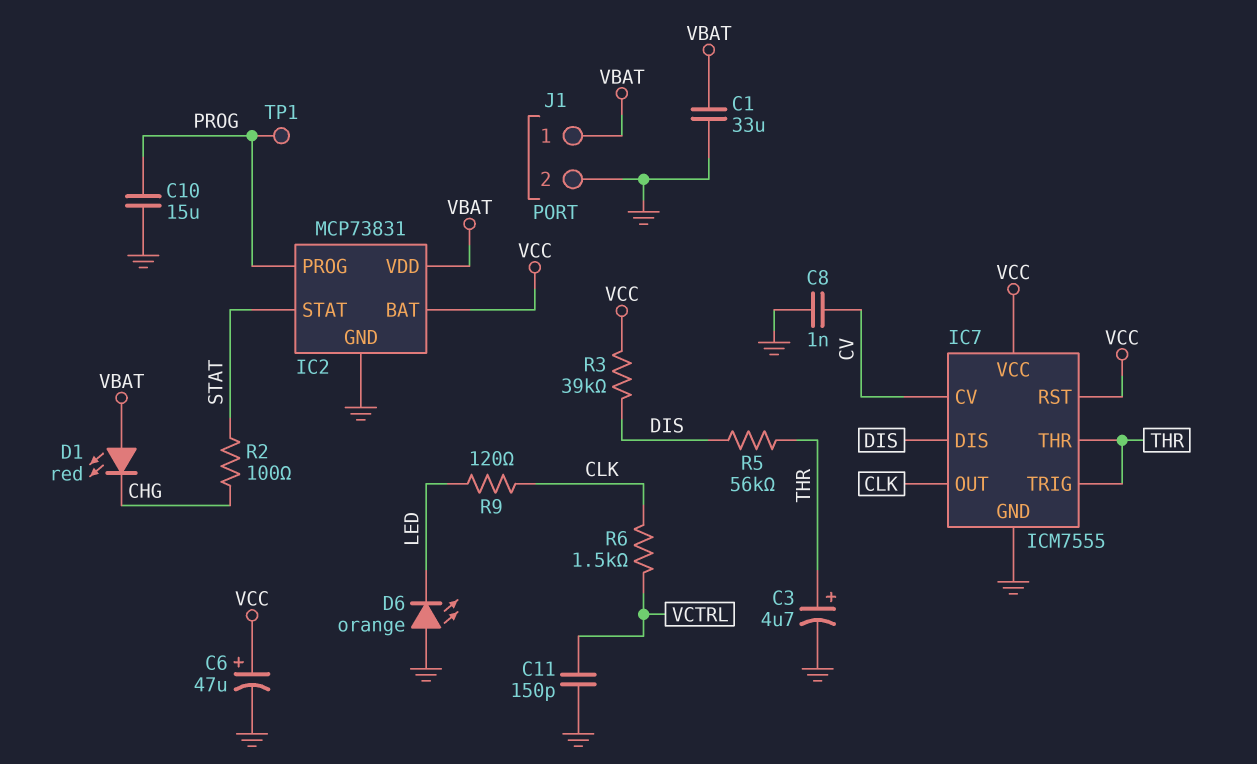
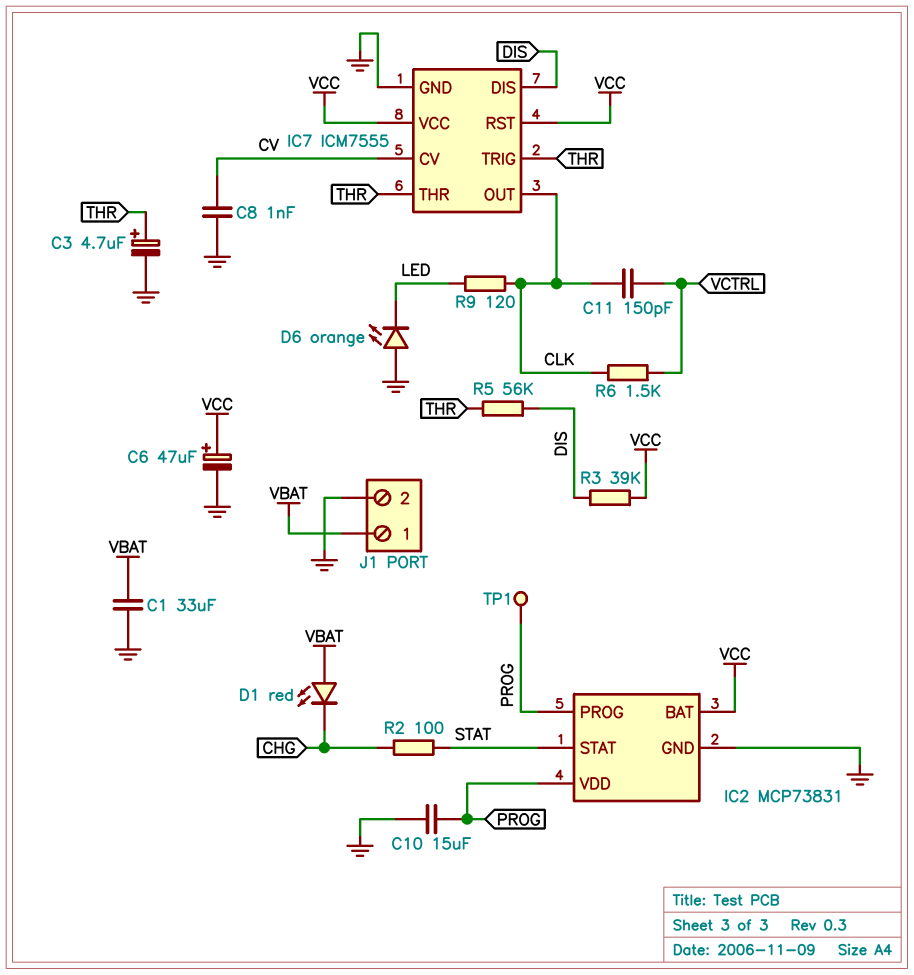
C11: 150pF (GND, VCTRL) -> 150pF (CLK, VCTRL)
IC2 pin VDD: VBAT -> PROG

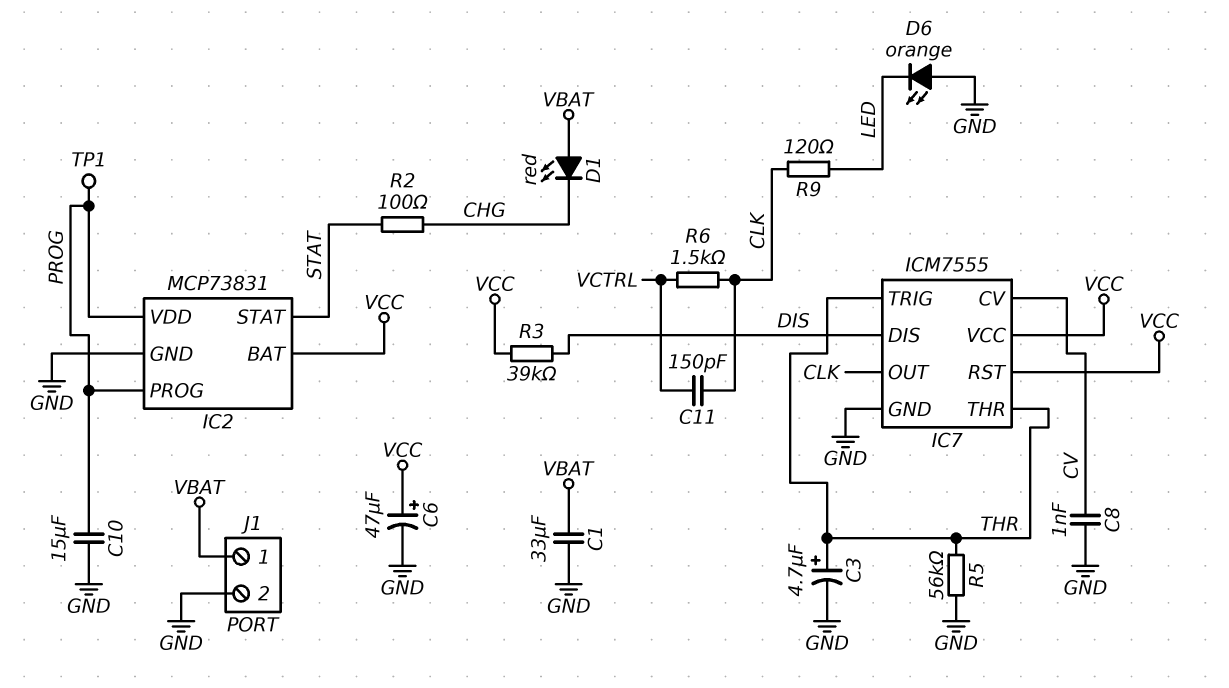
R5: 56k (DIS, THR) -> 56k (GND, THR)

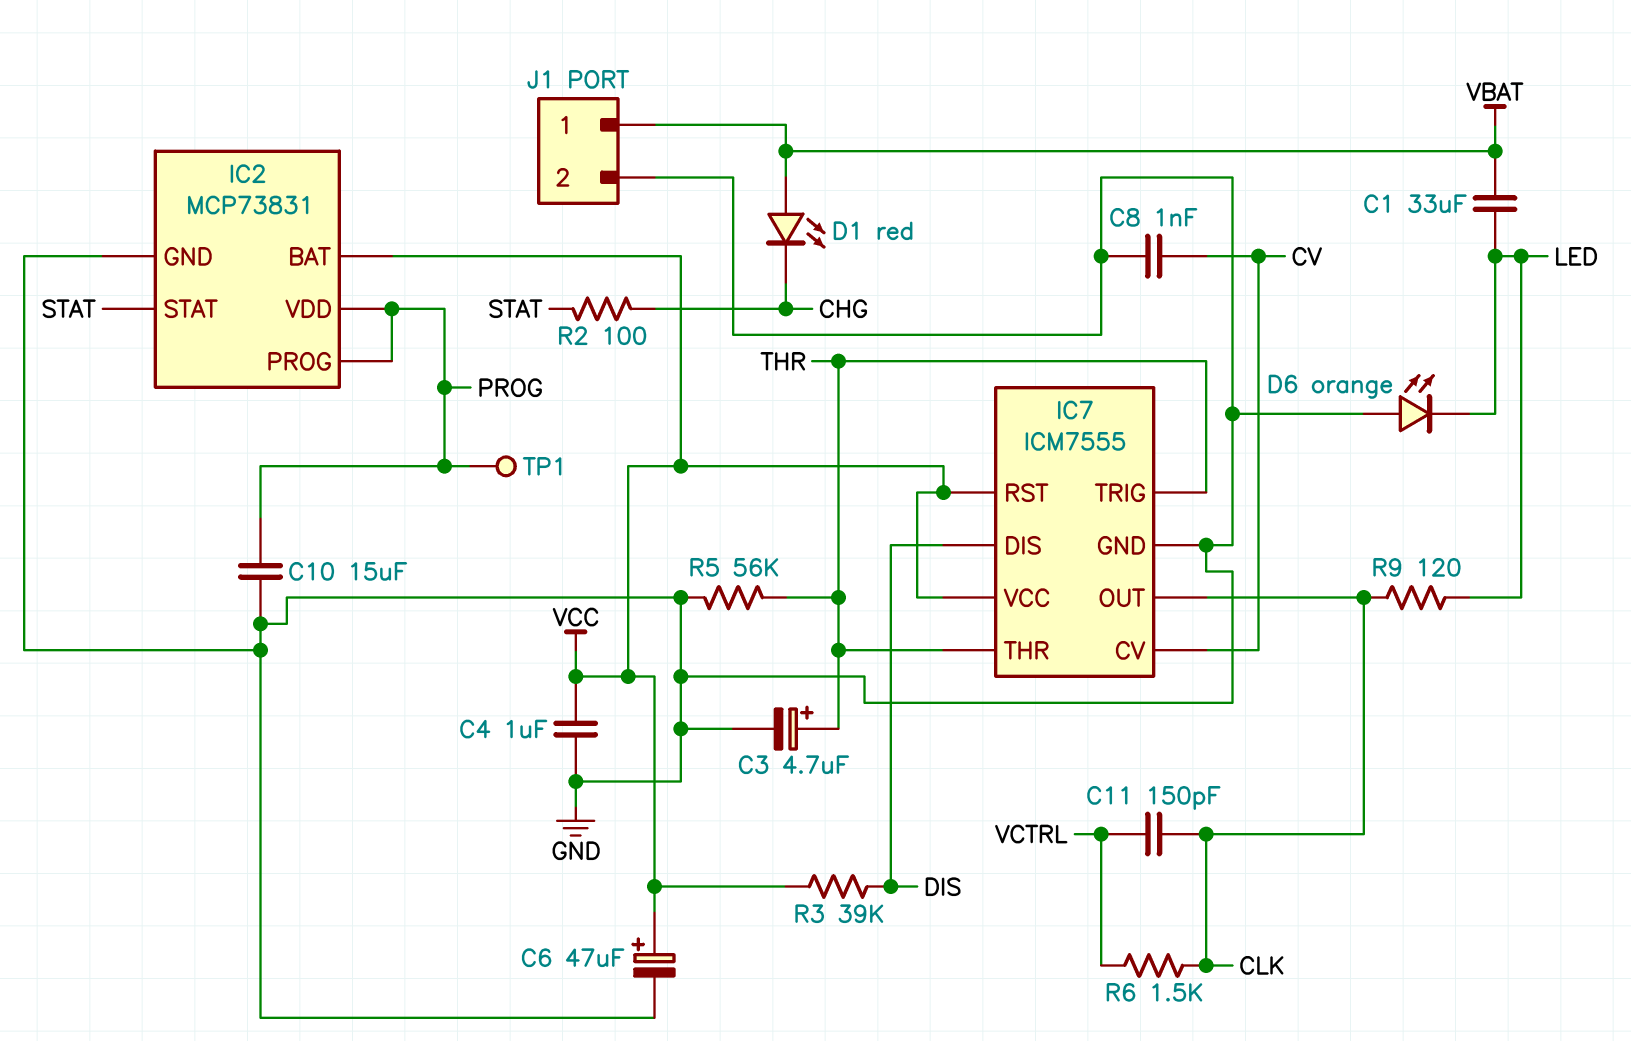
C1: 33uF (GND, VBAT) -> 33uF (LED, VBAT)
C4: none -> 1uF (GND, VCC)

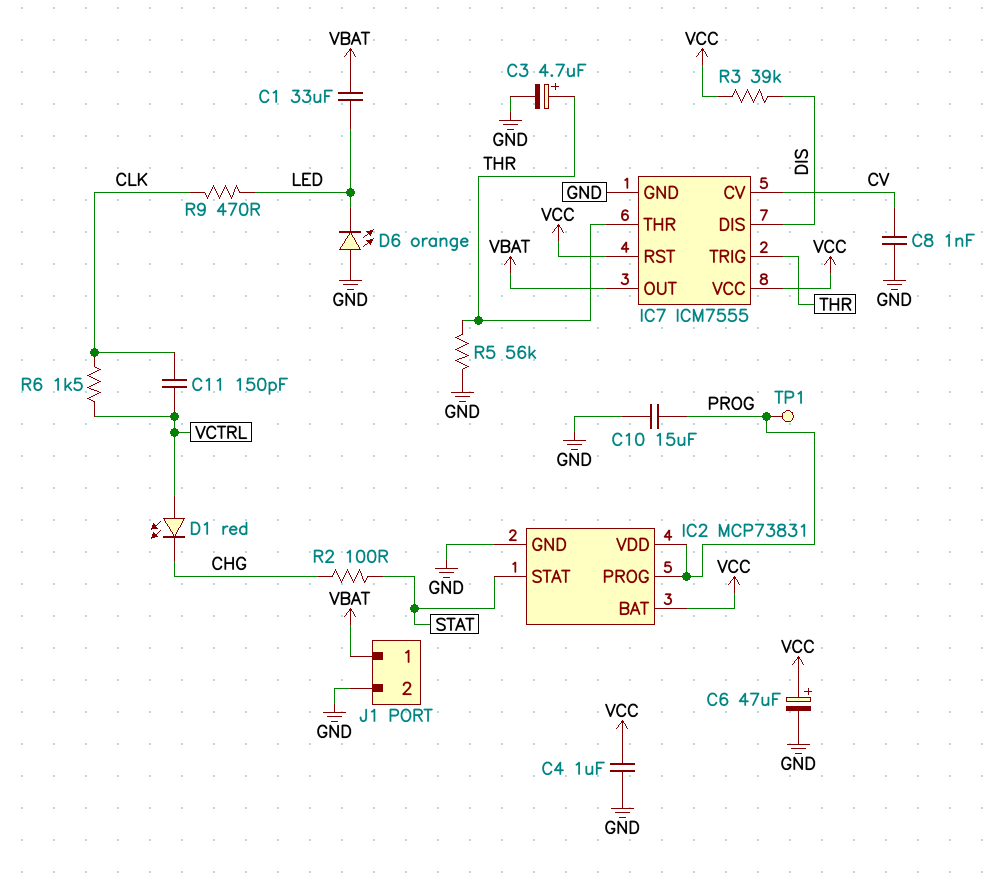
D1: LED red (A VBAT, K CHG) -> LED red (A VCTRL, K CHG)
IC7 pin OUT: CLK -> VBAT
R9: 120 (CLK, LED) -> 470 (CLK, LED)

